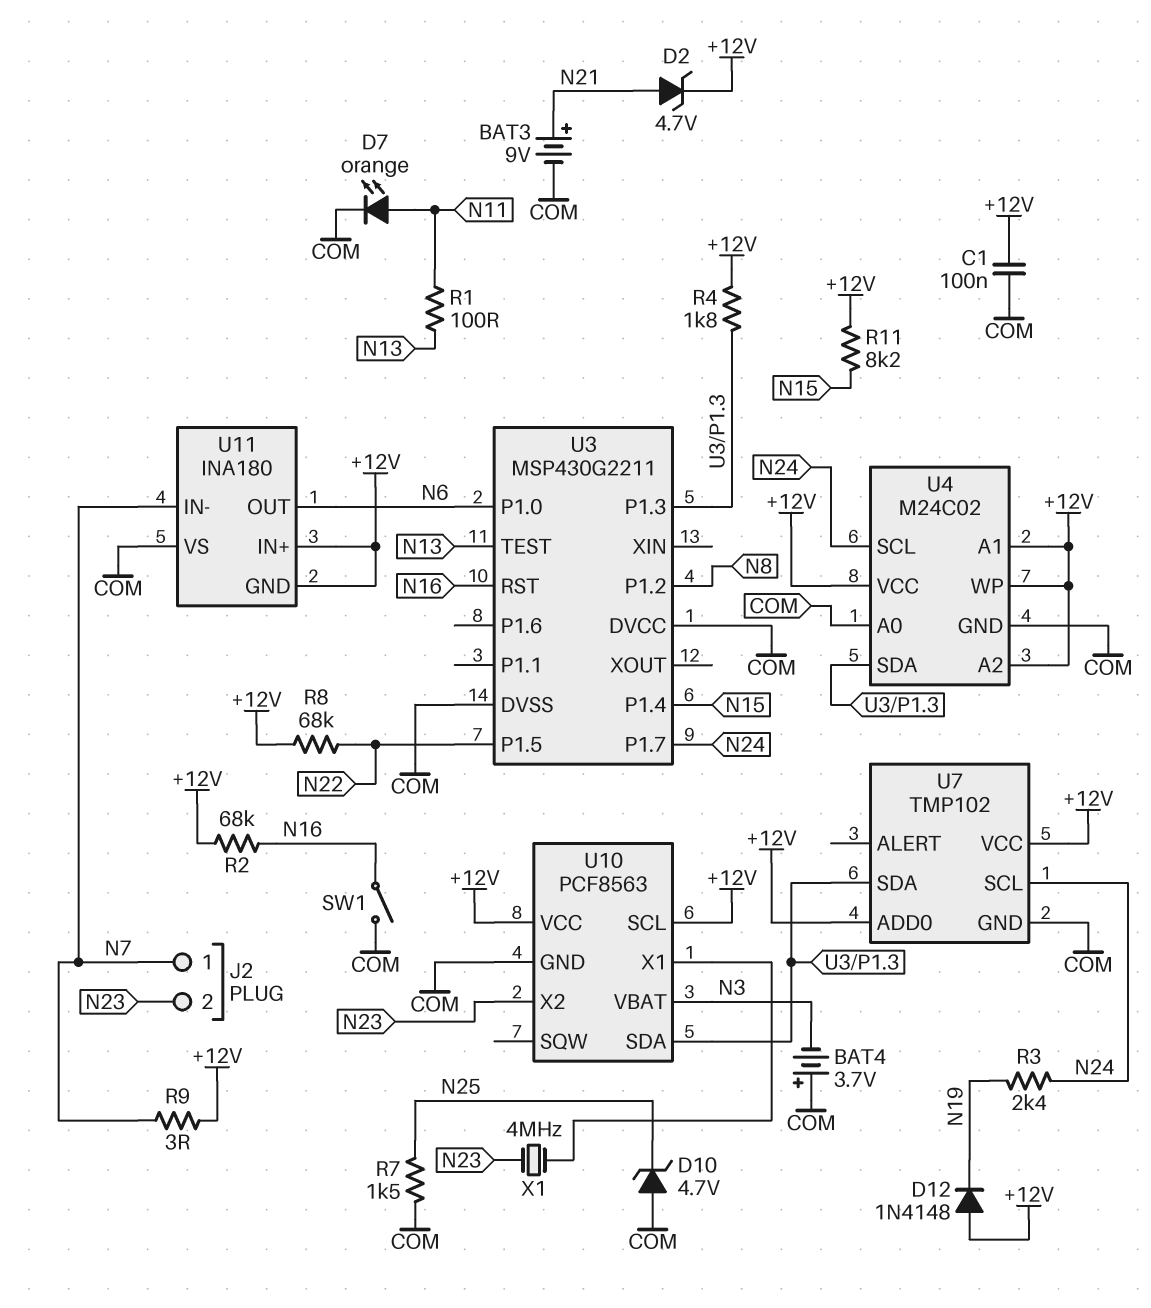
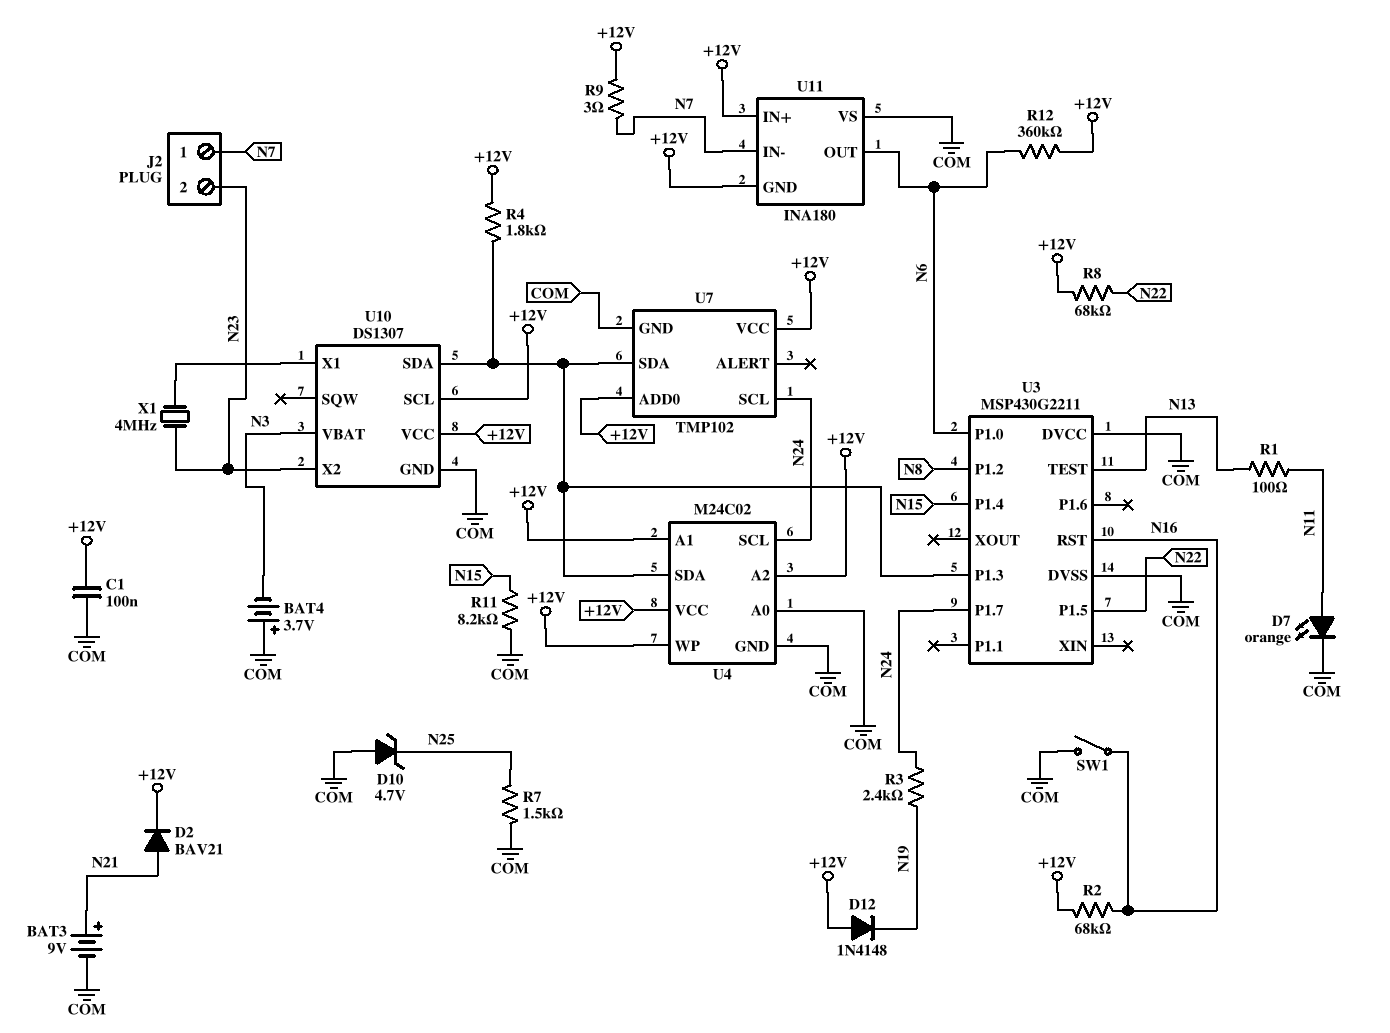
D2: zener 4.7V (A N21, K +12V) -> diode BAV21 (A N21, K +12V)
R11: 8.2k (+12V, N15) -> 8.2k (COM, N15)
R12: none -> 360k (+12V, N6)
U10: PCF8563 -> DS1307

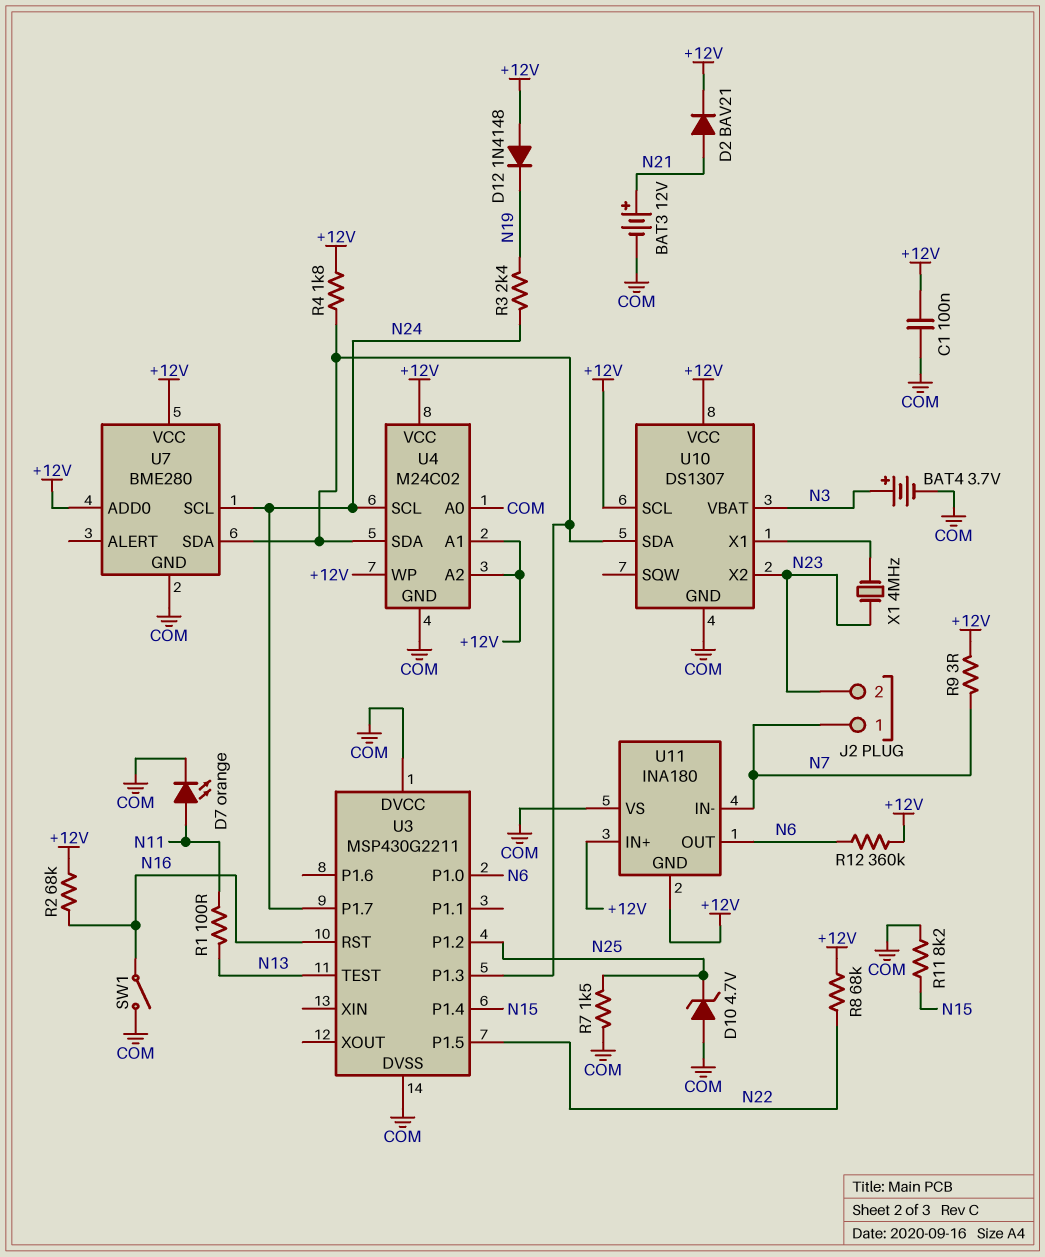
BAT3: 9V (plus N21, minus COM) -> 12V (plus N21, minus COM)
BAT4: 3.7V (plus COM, minus N3) -> 3.7V (plus N3, minus COM)
U3 pin P1.2: N8 -> N25
U7: TMP102 -> BME280

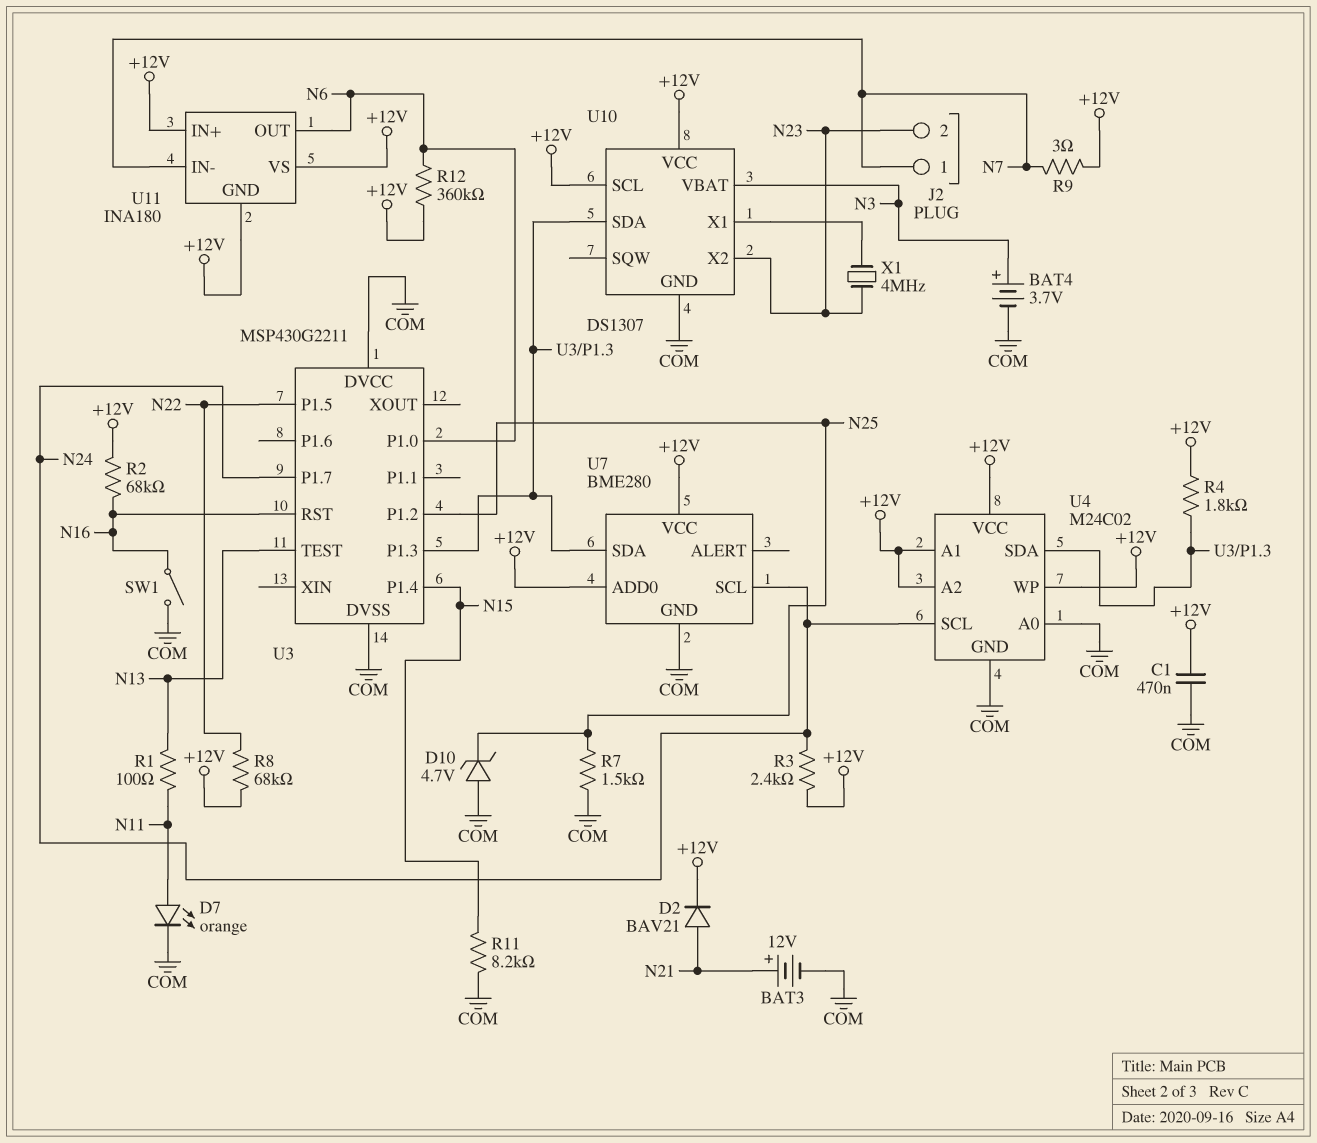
C1: 100nF (+12V, COM) -> 470nF (+12V, COM)
D12: diode 1N4148 (A +12V, K N19) -> none
R3: 2.4k (N19, N24) -> 2.4k (+12V, N24)
U11 pin VS: COM -> +12V

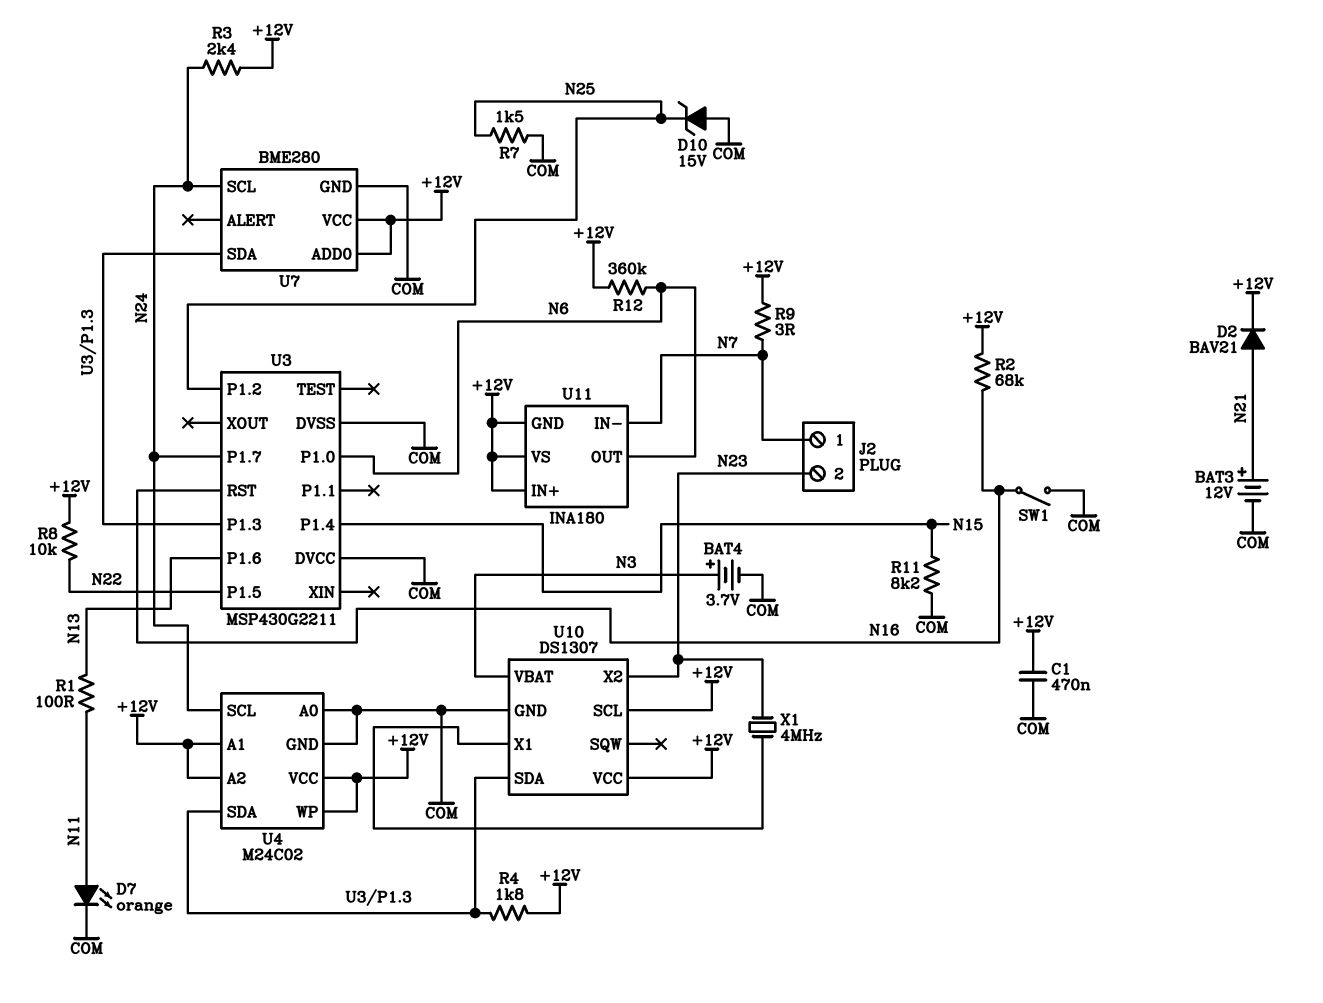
D10: zener 4.7V (A COM, K N25) -> zener 15V (A COM, K N25)
R8: 68k (+12V, N22) -> 10k (+12V, N22)
U3 pin P1.6: none -> N13
U3 pin TEST: N13 -> none

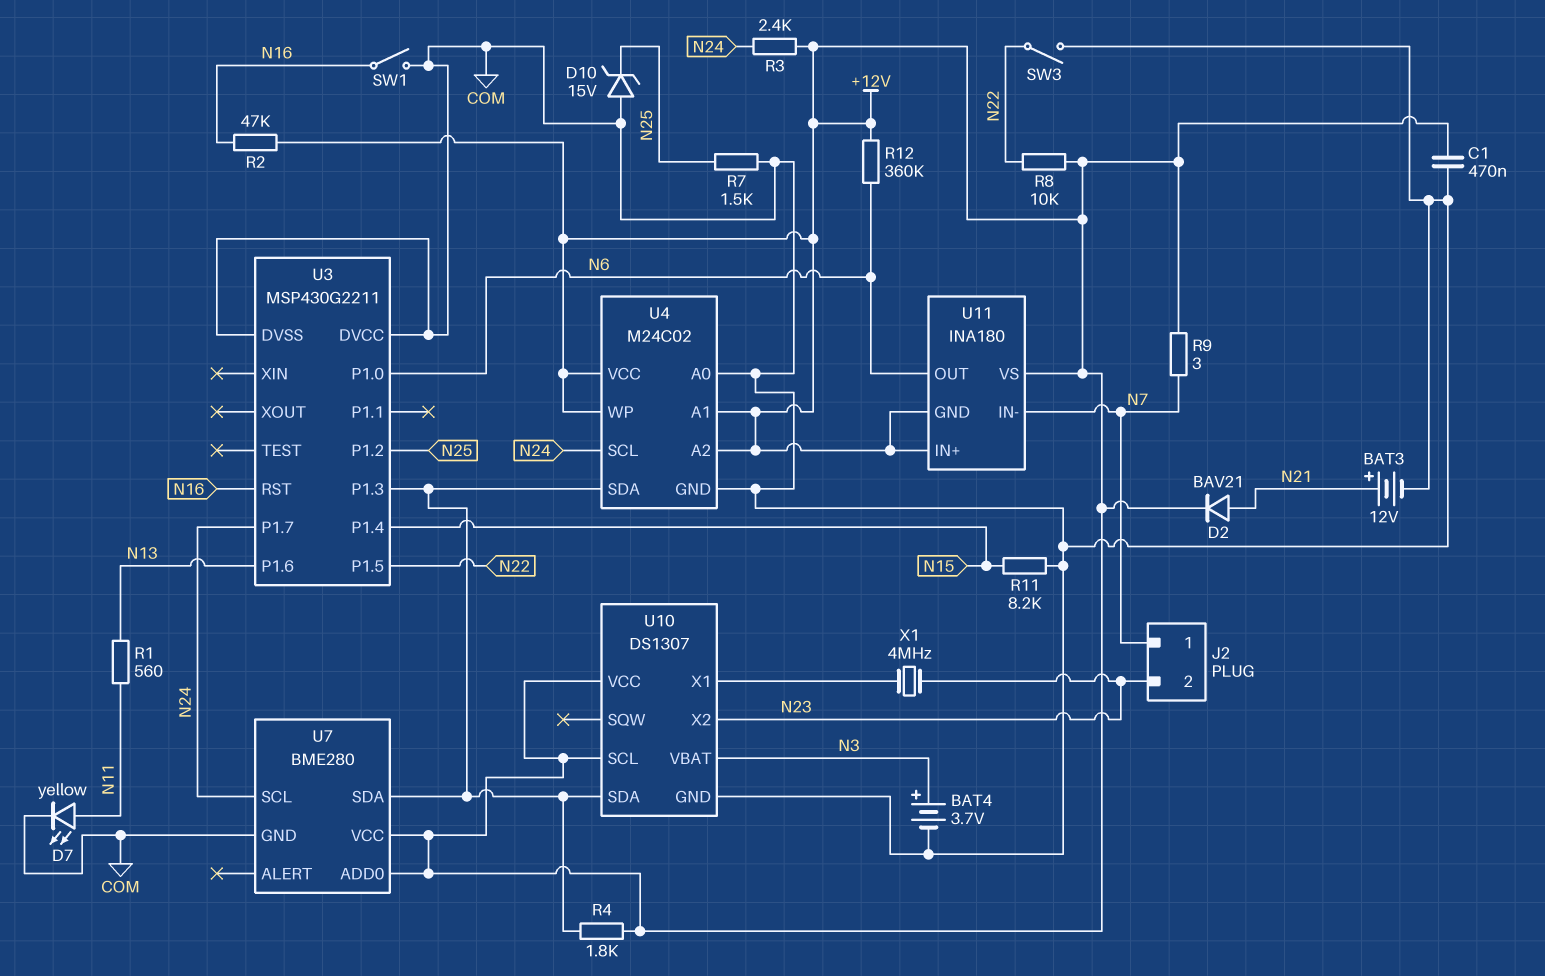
D7: LED orange (A N11, K COM) -> LED yellow (A N11, K COM)
R1: 100 (N11, N13) -> 560 (N11, N13)
R2: 68k (+12V, N16) -> 47k (+12V, N16)
SW3: none -> switch (COM, N22)

